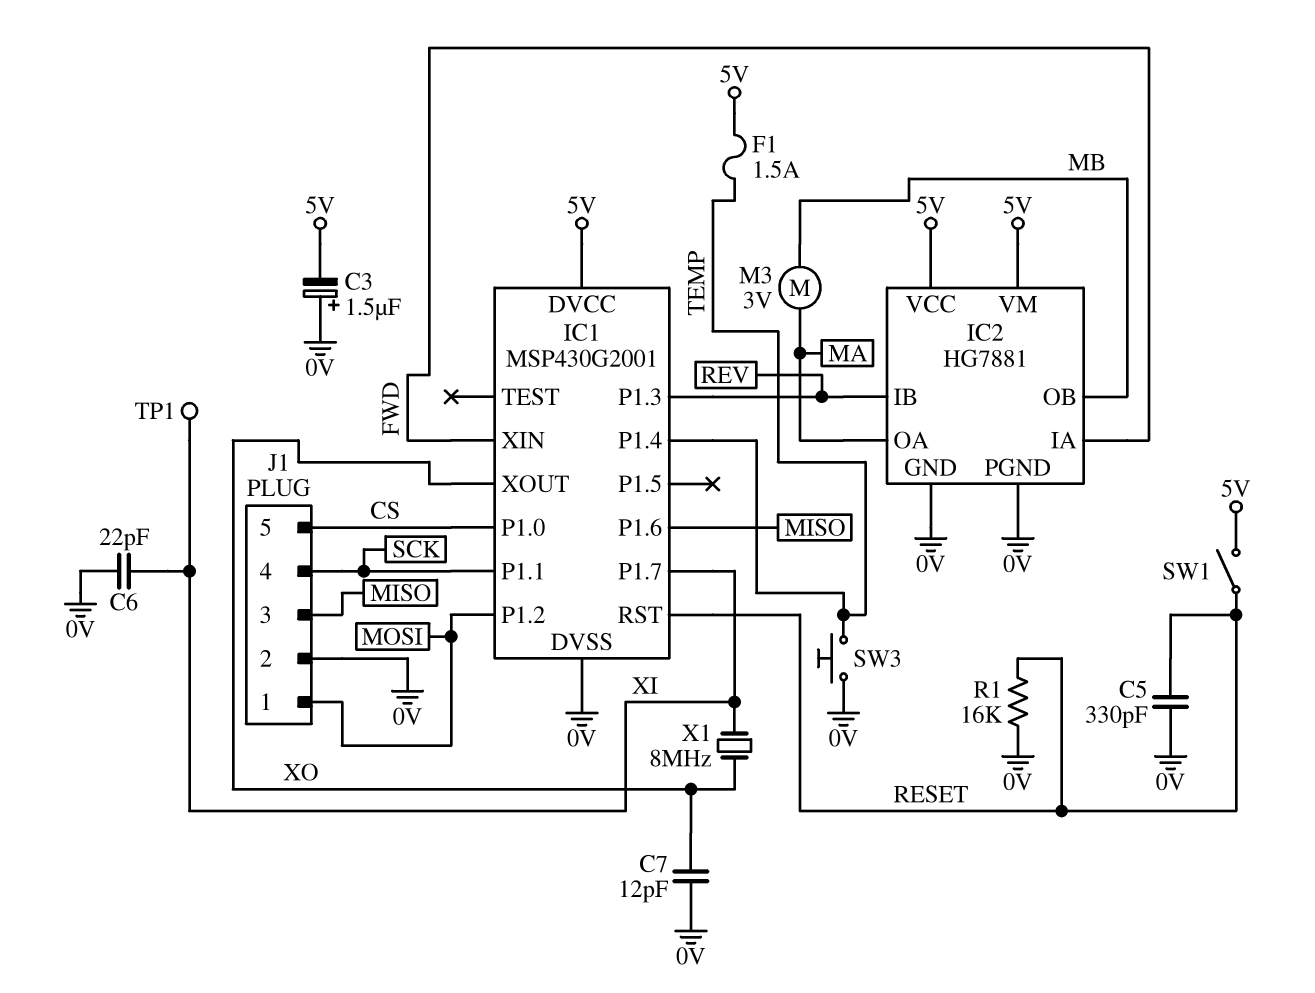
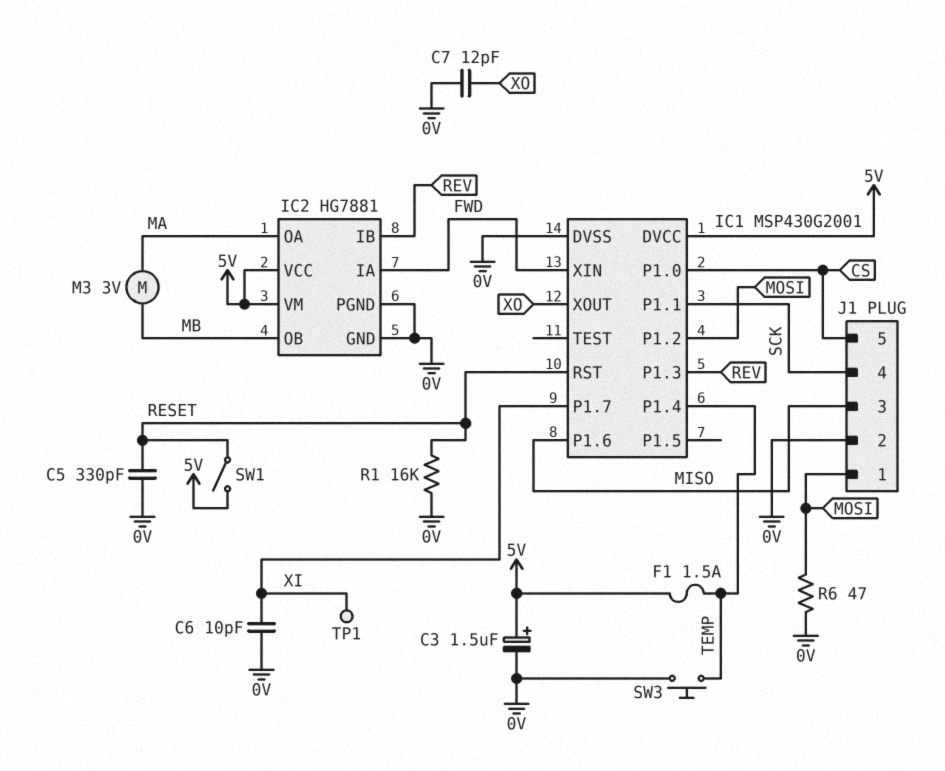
C3: 1.5uF (plus 0V, minus 5V) -> 1.5uF (plus 5V, minus 0V)
C6: 22pF (0V, XI) -> 10pF (0V, XI)
R6: none -> 47 (0V, MOSI)
X1: 8MHz (XI, XO) -> none

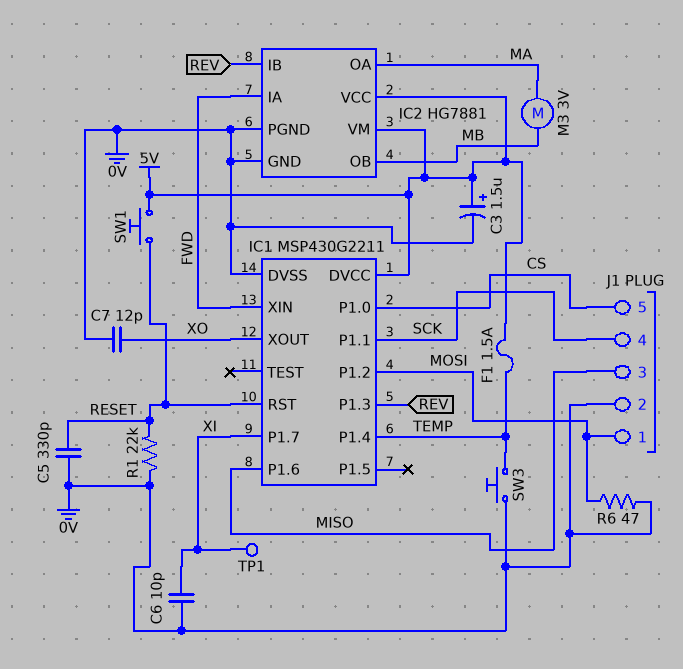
IC1: MSP430G2001 -> MSP430G2211
R1: 16k (0V, RESET) -> 22k (0V, RESET)
SW1: switch (5V, RESET) -> button (5V, RESET)

